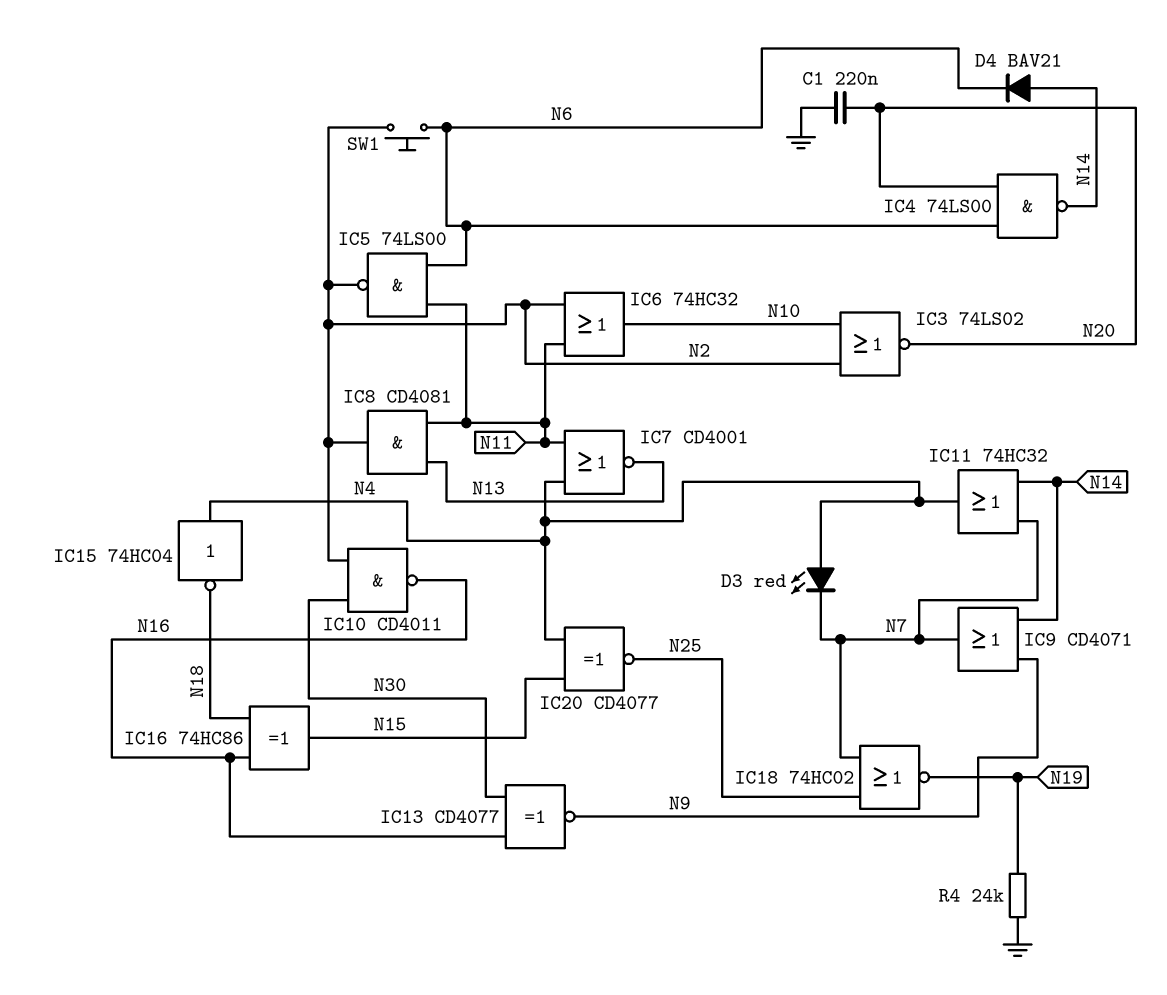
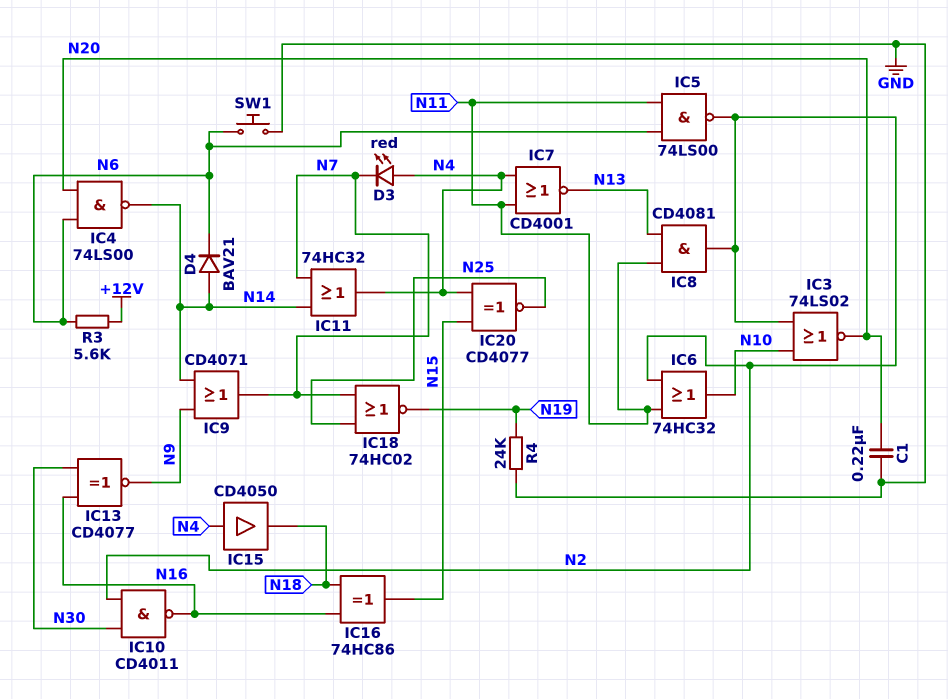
IC15: NOT 74HC04 (in N4, out N18) -> buffer CD4050 (in N4, out N18)
R3: none -> 5.6k (+12V, N6)
SW1: button (N2, N6) -> button (GND, N6)

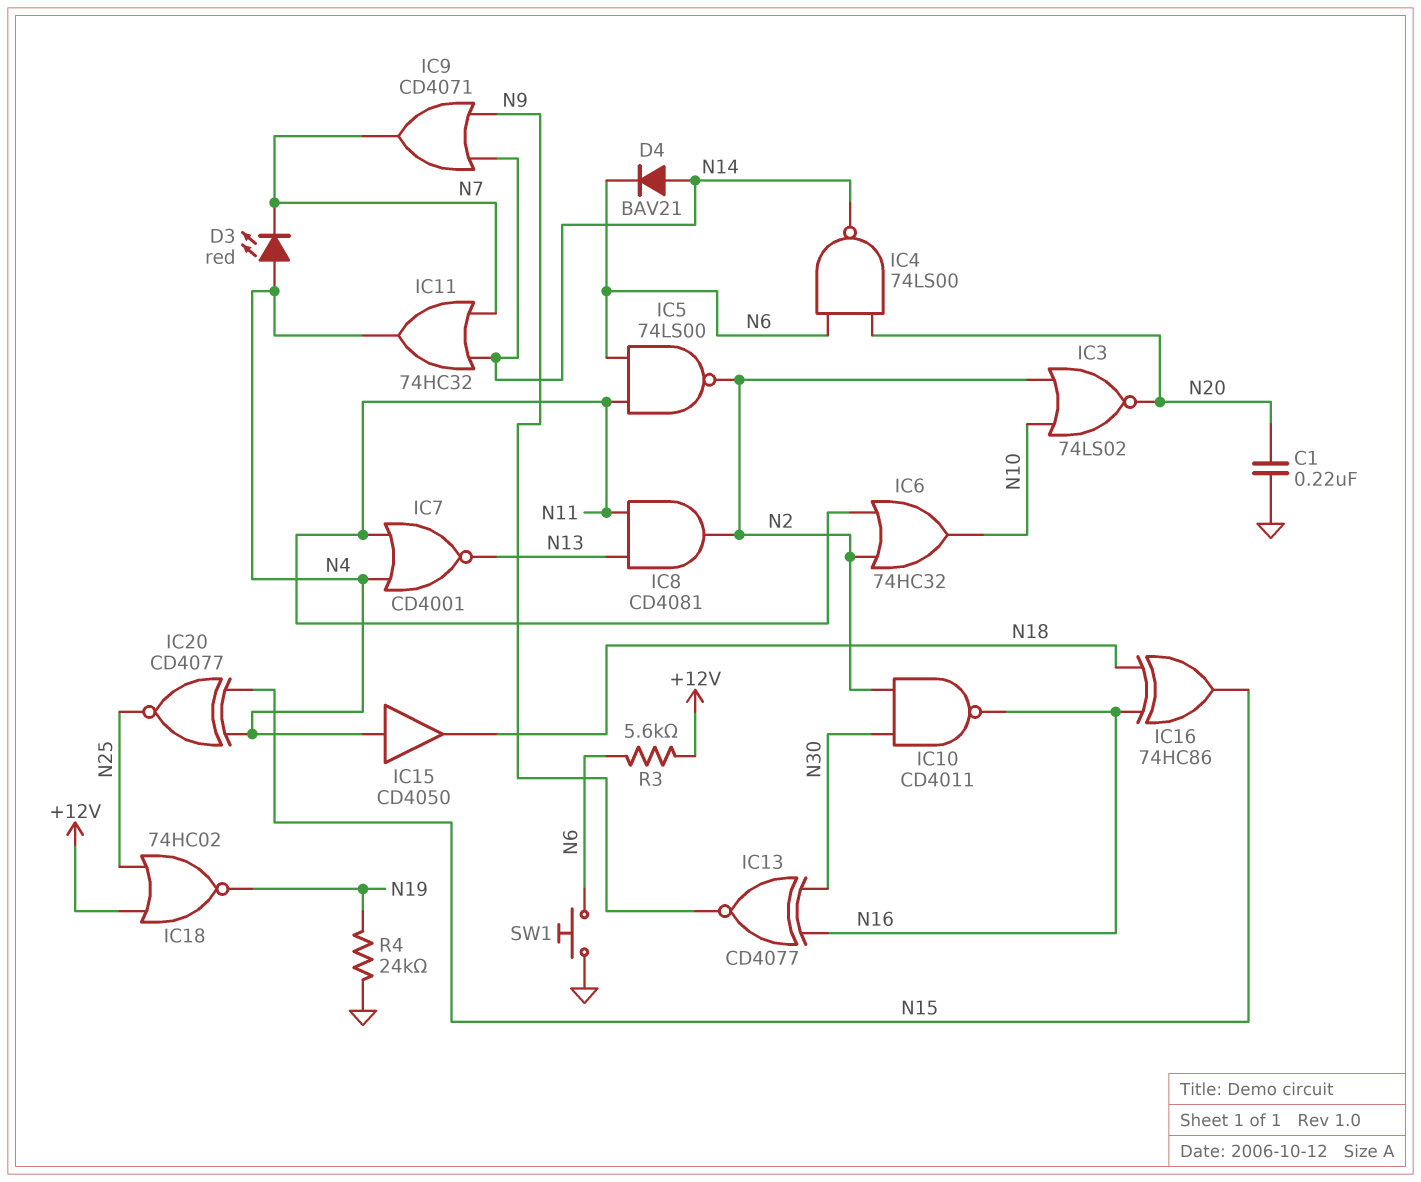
IC18: NOR 74HC02 (in N7, in N25, out N19) -> NOR 74HC02 (in +12V, in N25, out N19)

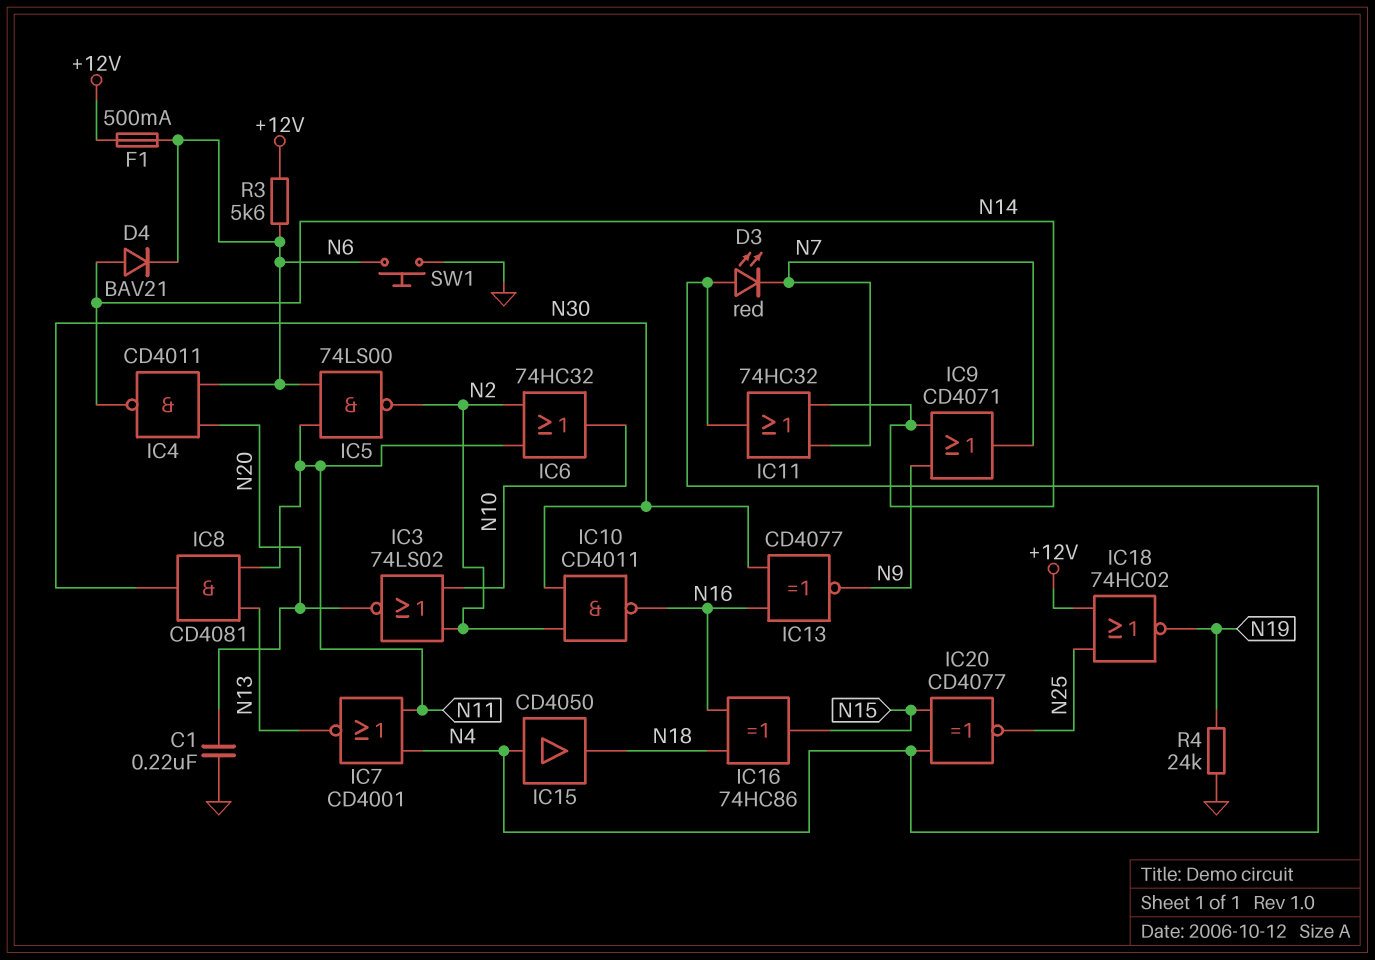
F1: none -> 500mA (+12V, N6)
IC4: NAND 74LS00 (in N6, in N20, out N14) -> NAND CD4011 (in N6, in N20, out N14)
IC8: AND CD4081 (in N11, in N13, out N2) -> AND CD4081 (in N11, in N13, out N30)

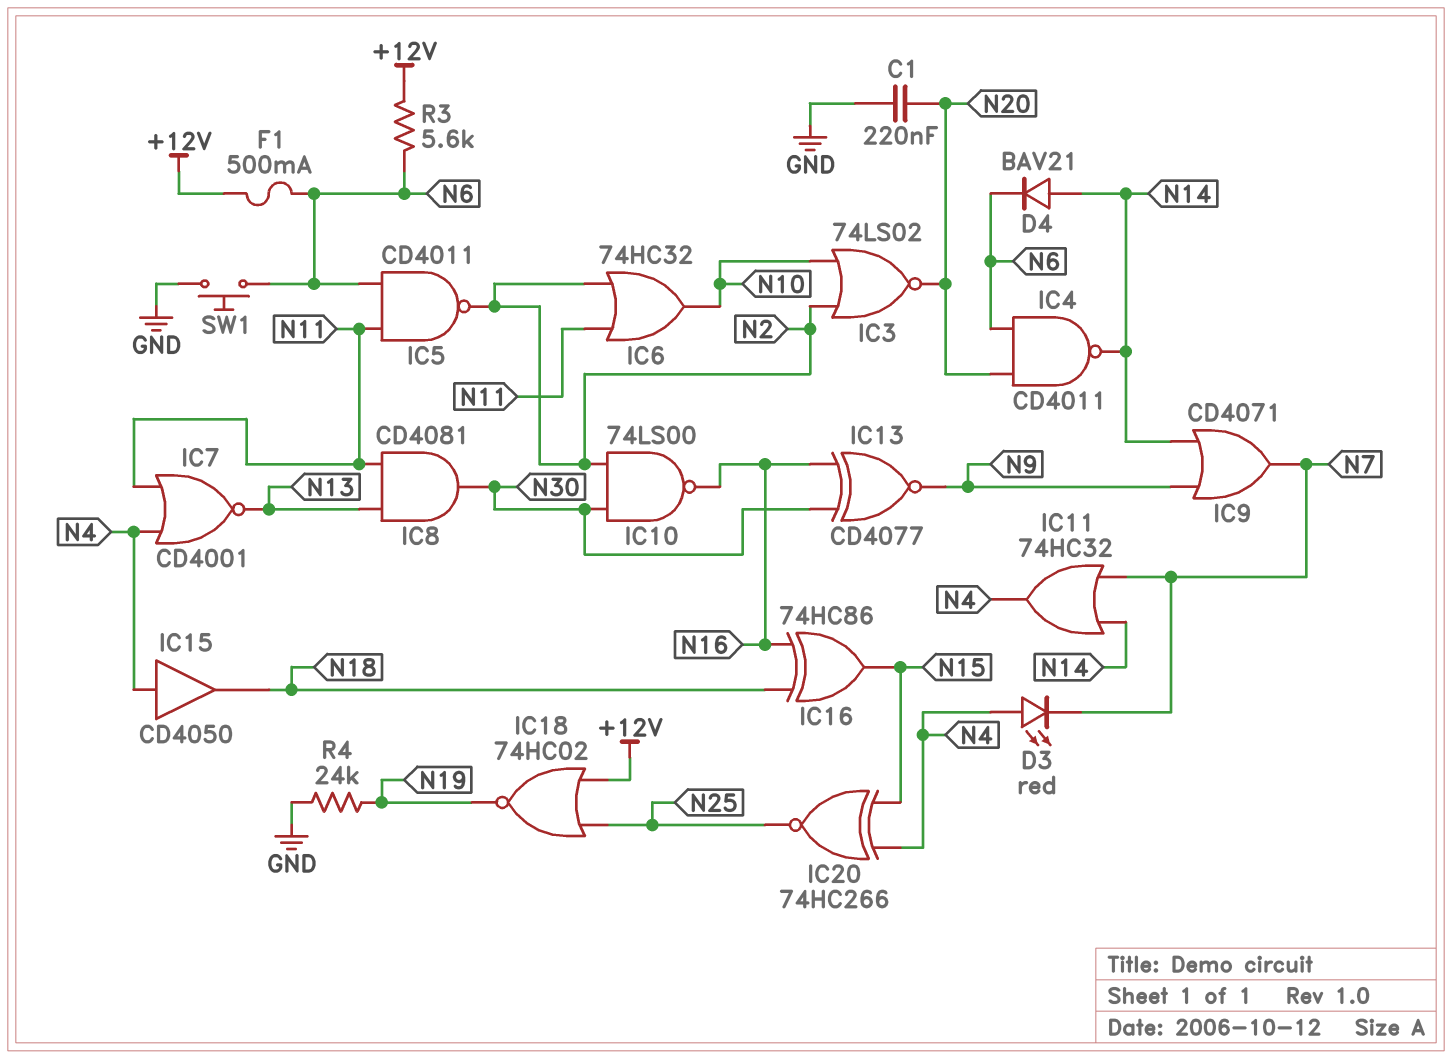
IC5: NAND 74LS00 (in N6, in N11, out N2) -> NAND CD4011 (in N6, in N11, out N2)
IC10: NAND CD4011 (in N2, in N30, out N16) -> NAND 74LS00 (in N2, in N30, out N16)
IC20: XNOR CD4077 (in N4, in N15, out N25) -> XNOR 74HC266 (in N4, in N15, out N25)

